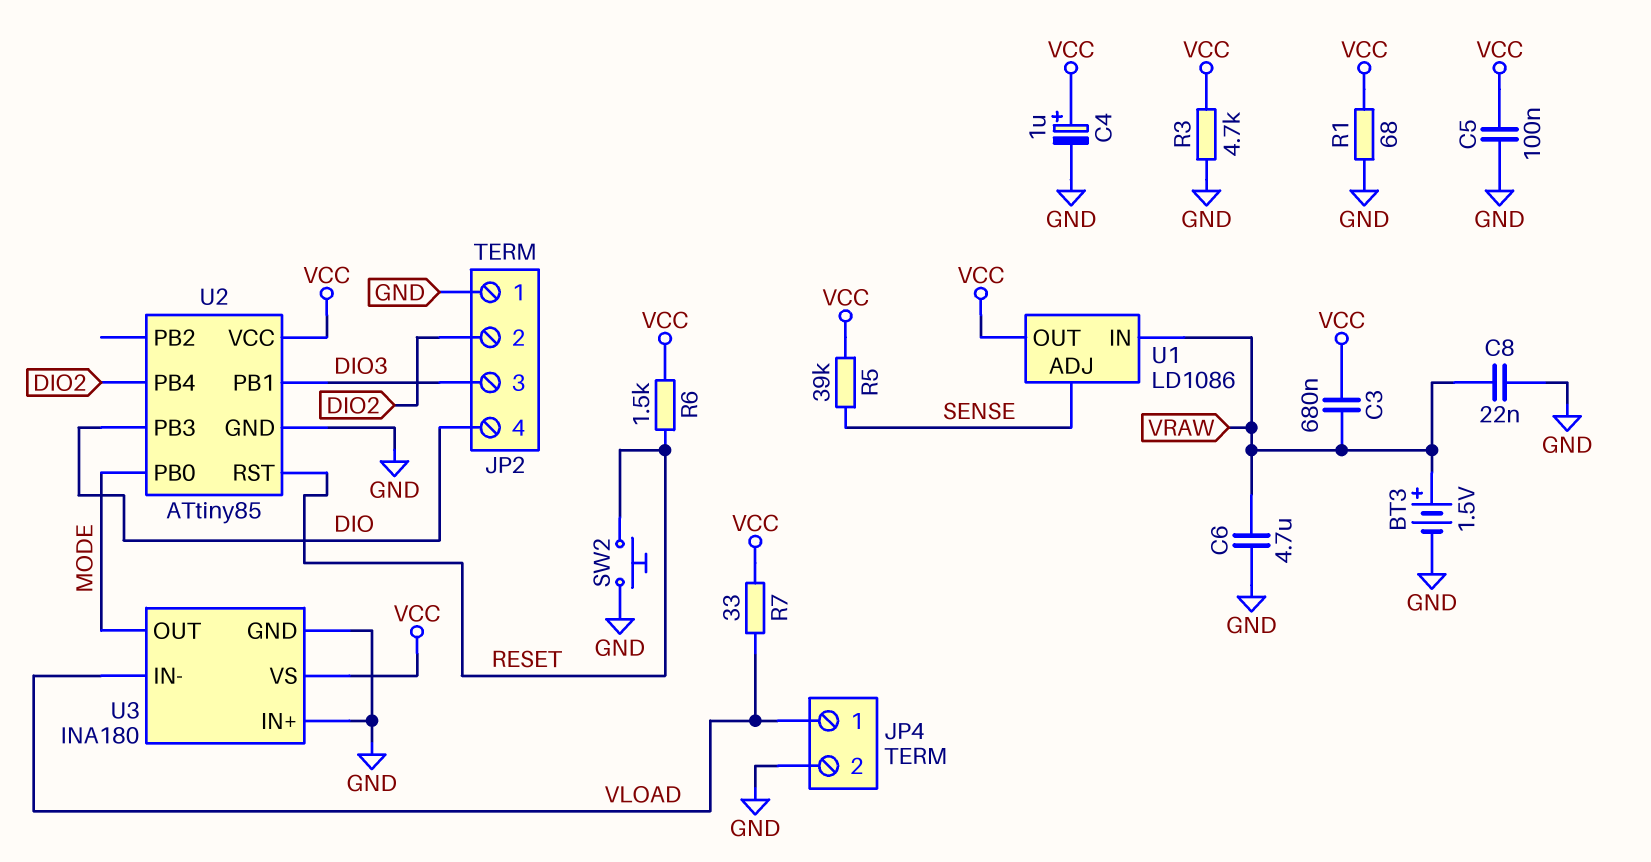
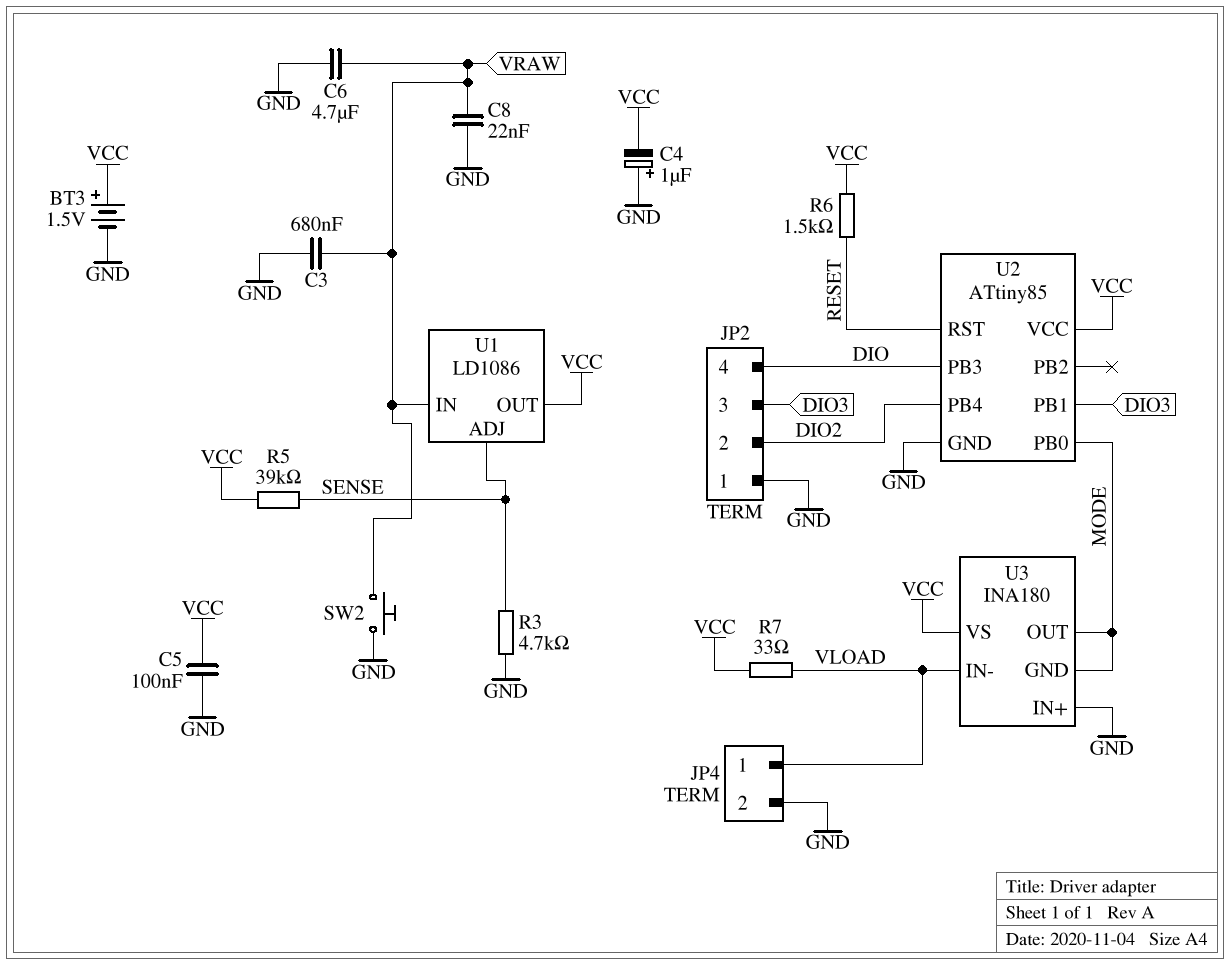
BT3: 1.5V (plus VRAW, minus GND) -> 1.5V (plus VCC, minus GND)
C3: 680nF (VCC, VRAW) -> 680nF (GND, VRAW)
C4: 1uF (plus VCC, minus GND) -> 1uF (plus GND, minus VCC)
R1: 68 (GND, VCC) -> none
R3: 4.7k (GND, VCC) -> 4.7k (GND, SENSE)
SW2: button (GND, RESET) -> button (GND, VRAW)
U3 pin GND: GND -> MODE

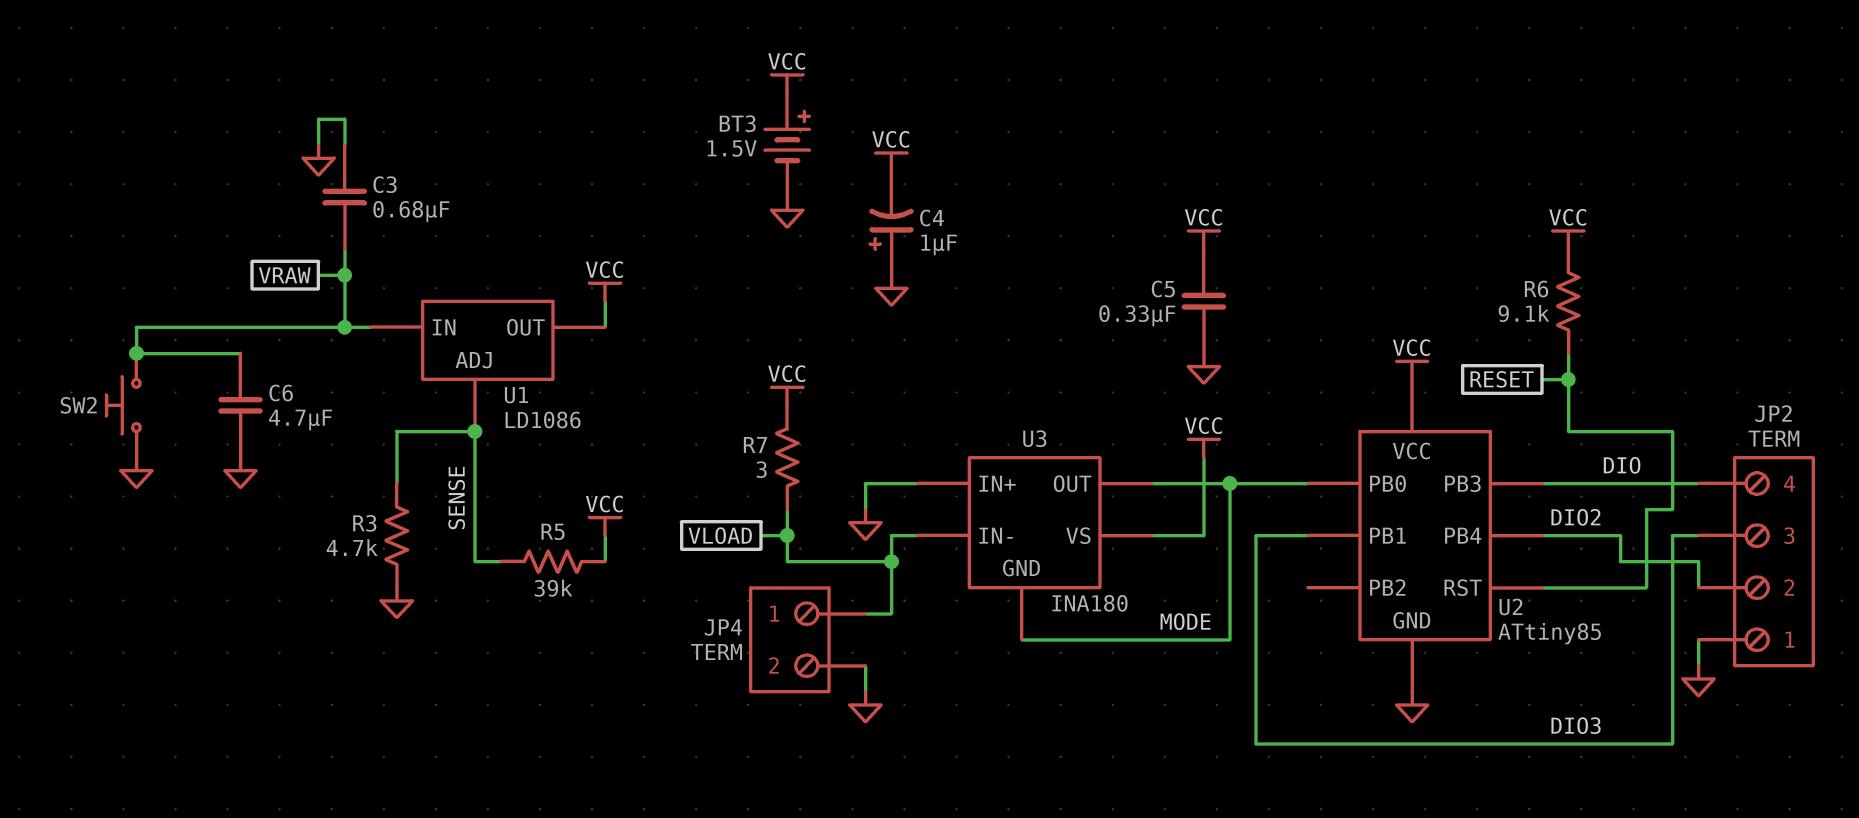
C5: 100nF (GND, VCC) -> 330nF (GND, VCC)
C8: 22nF (GND, VRAW) -> none
R6: 1.5k (RESET, VCC) -> 9.1k (RESET, VCC)
R7: 33 (VCC, VLOAD) -> 3 (VCC, VLOAD)

